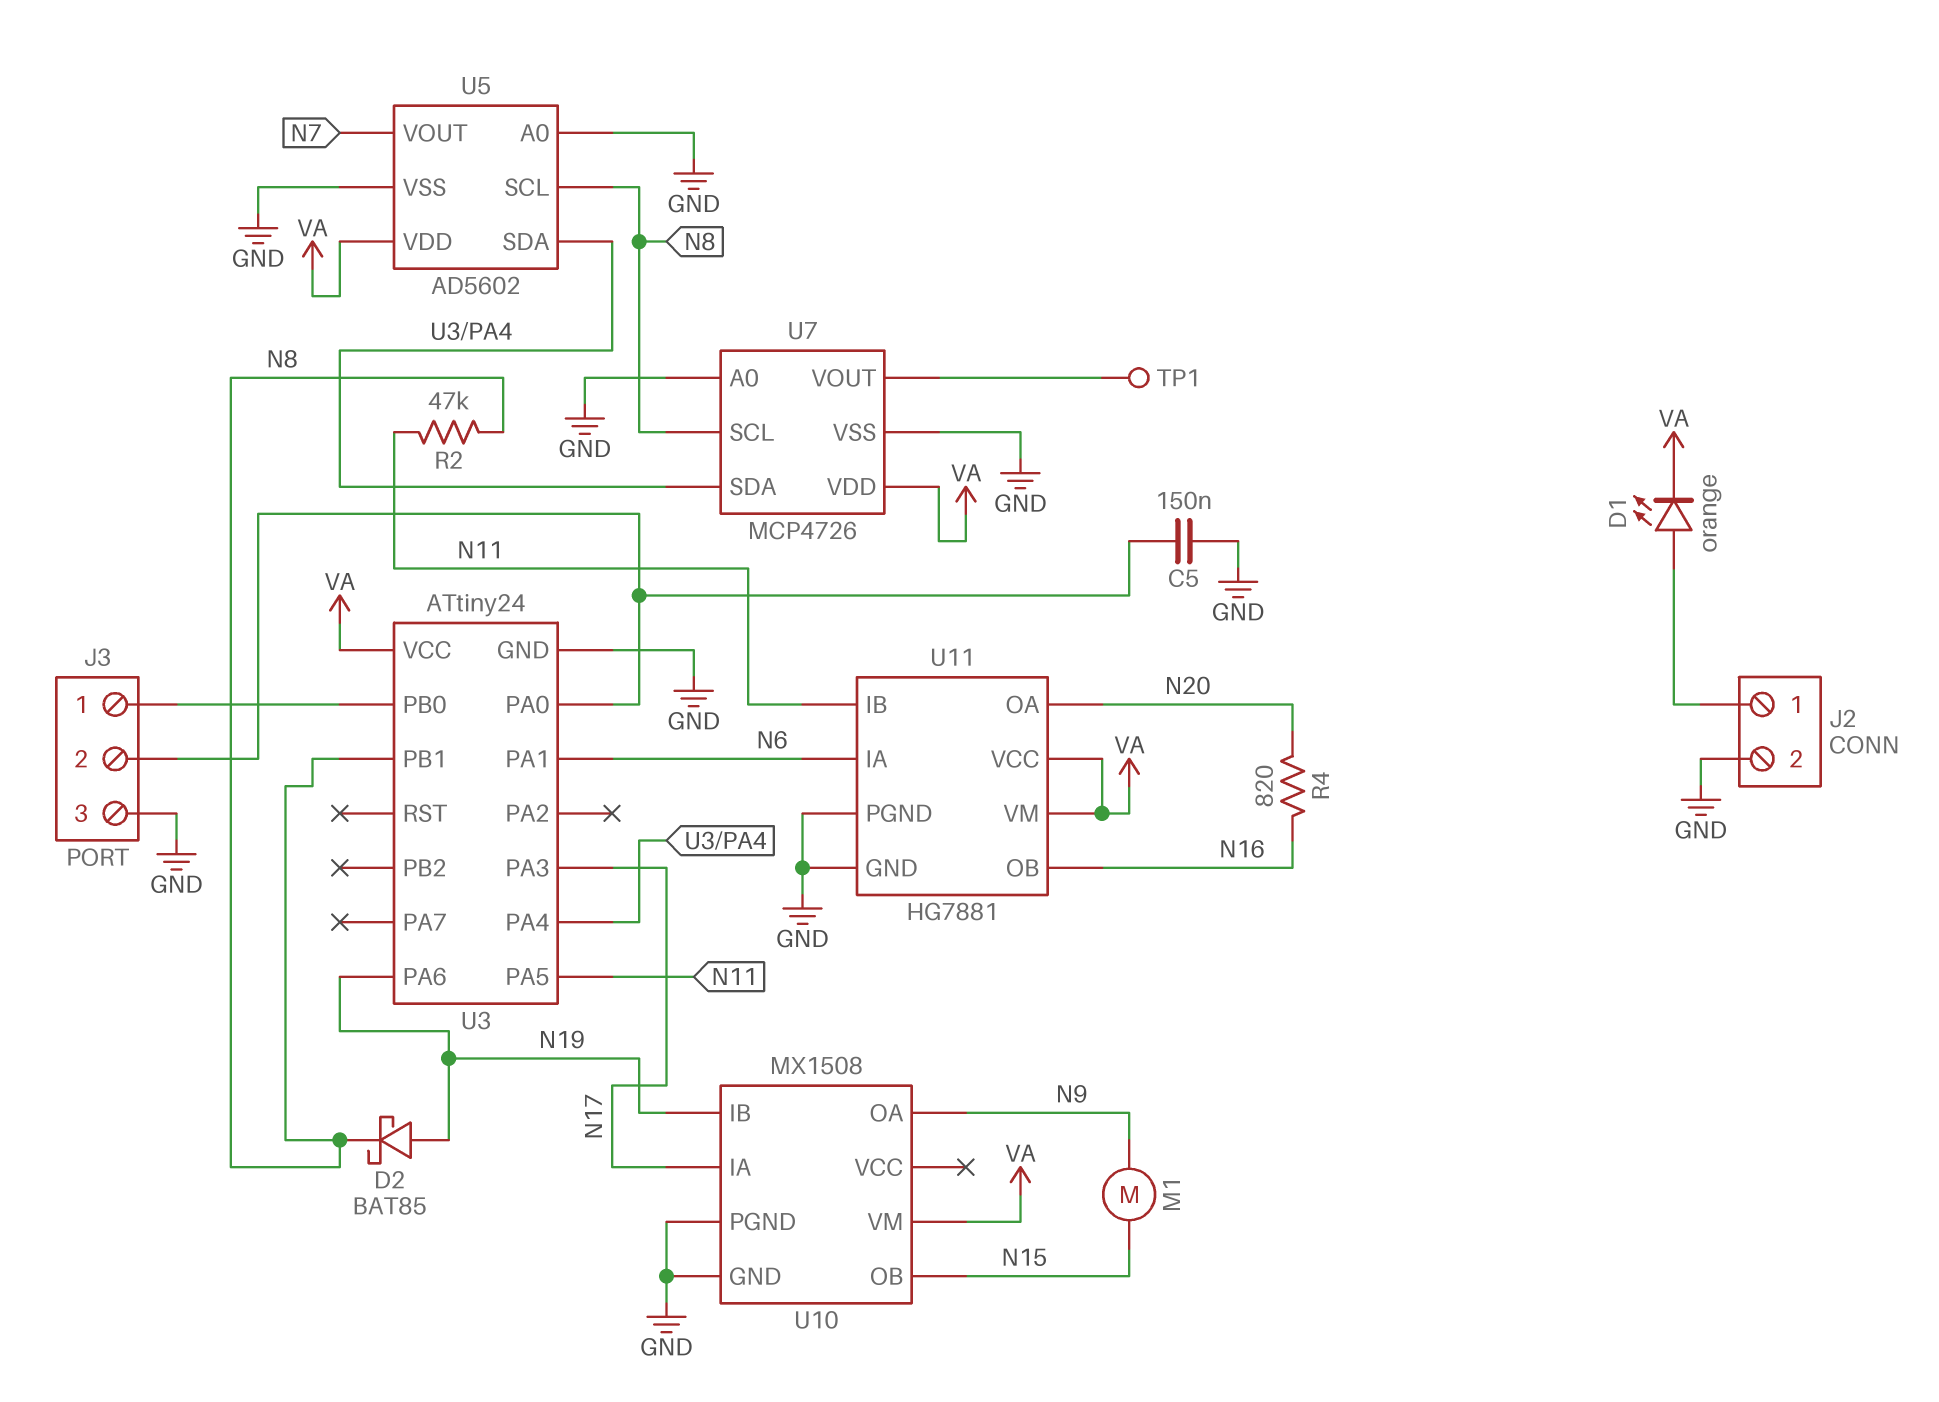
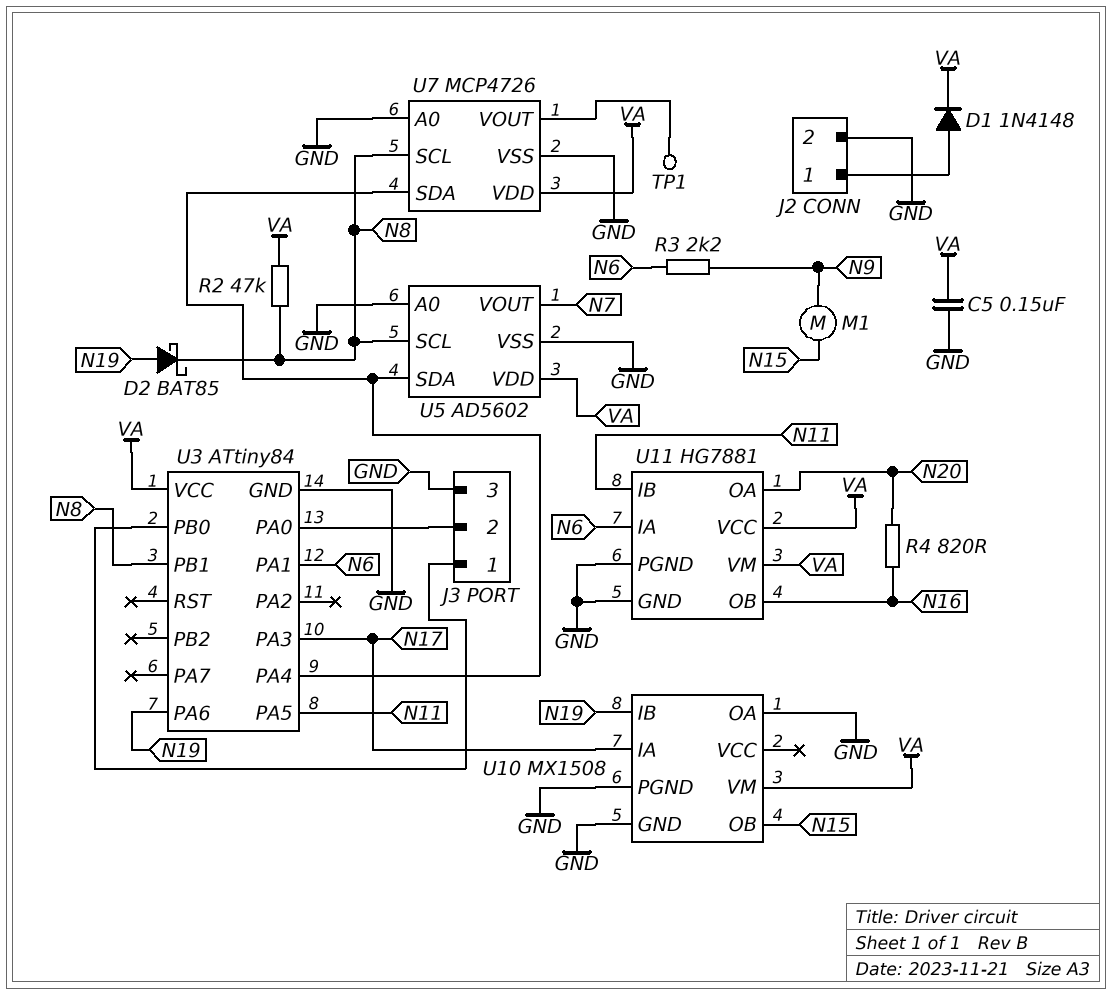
C5: 150nF (GND, J3/2) -> 150nF (GND, VA)
D1: LED orange (A J2/1, K VA) -> diode 1N4148 (A J2/1, K VA)
R2: 47k (N8, N11) -> 47k (N8, VA)
R3: none -> 2.2k (N6, N9)
U3: ATtiny24 -> ATtiny84
U10 pin OA: N9 -> GND

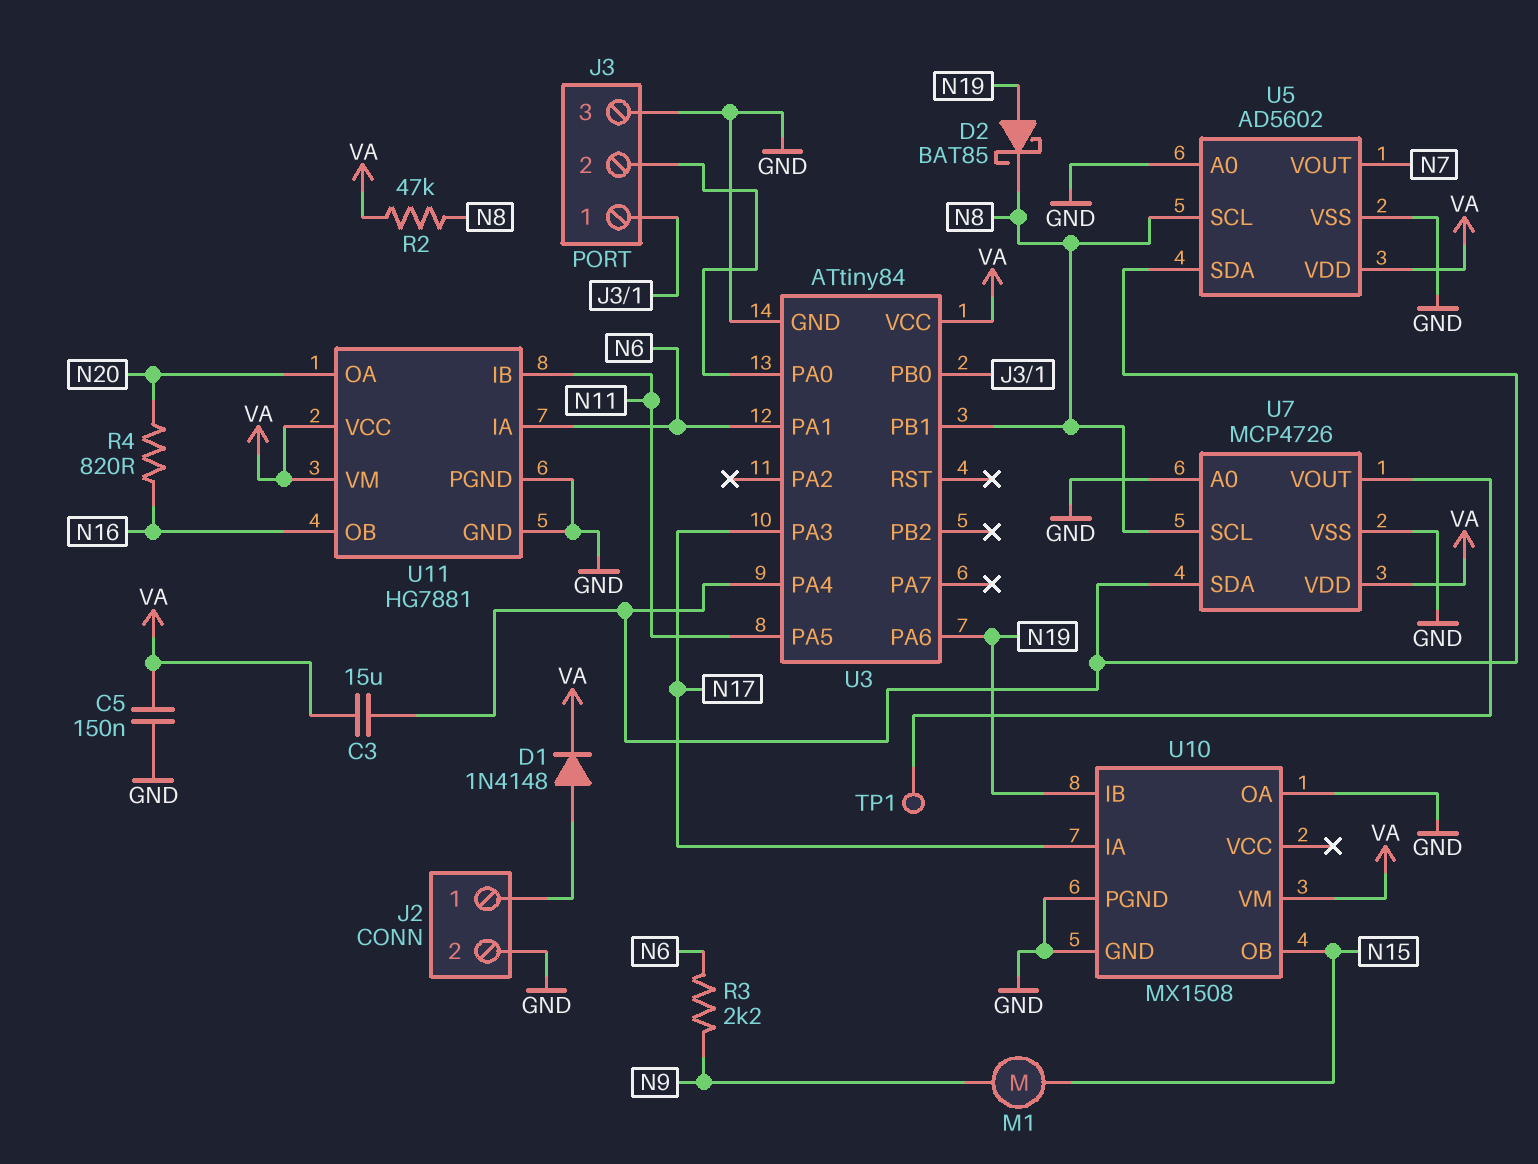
C3: none -> 15uF (U3/PA4, VA)

